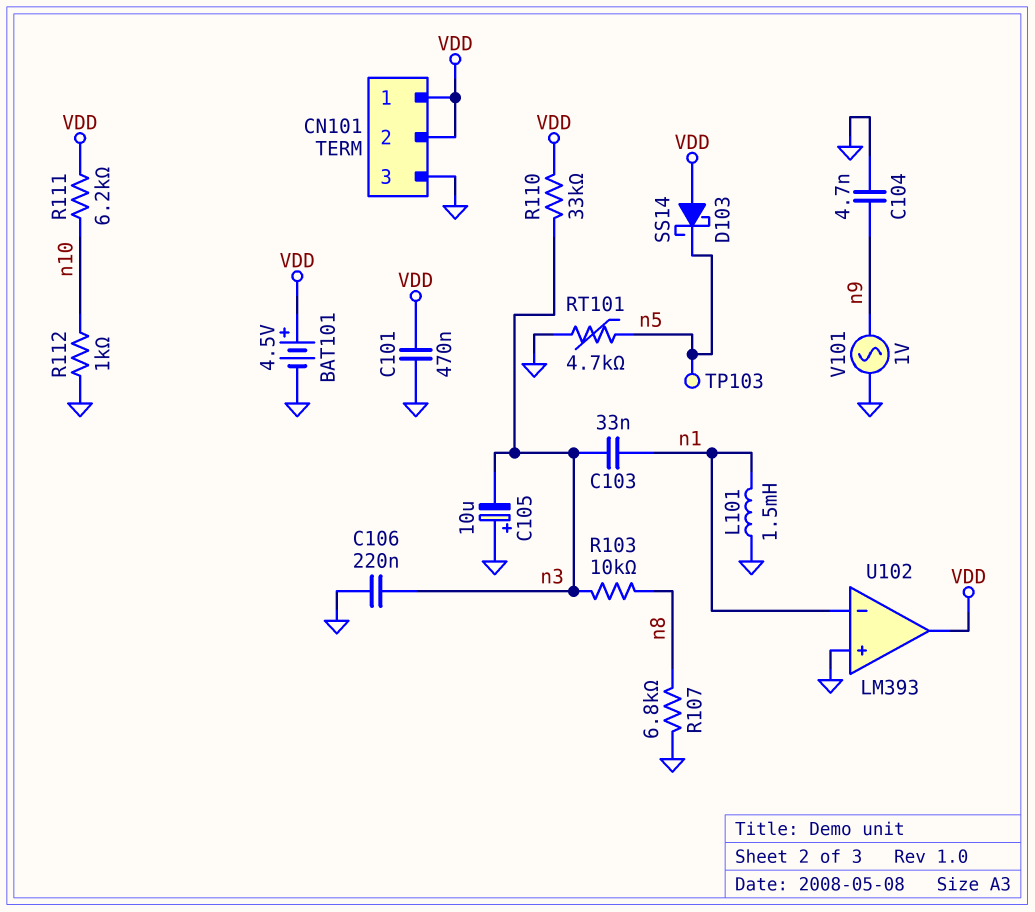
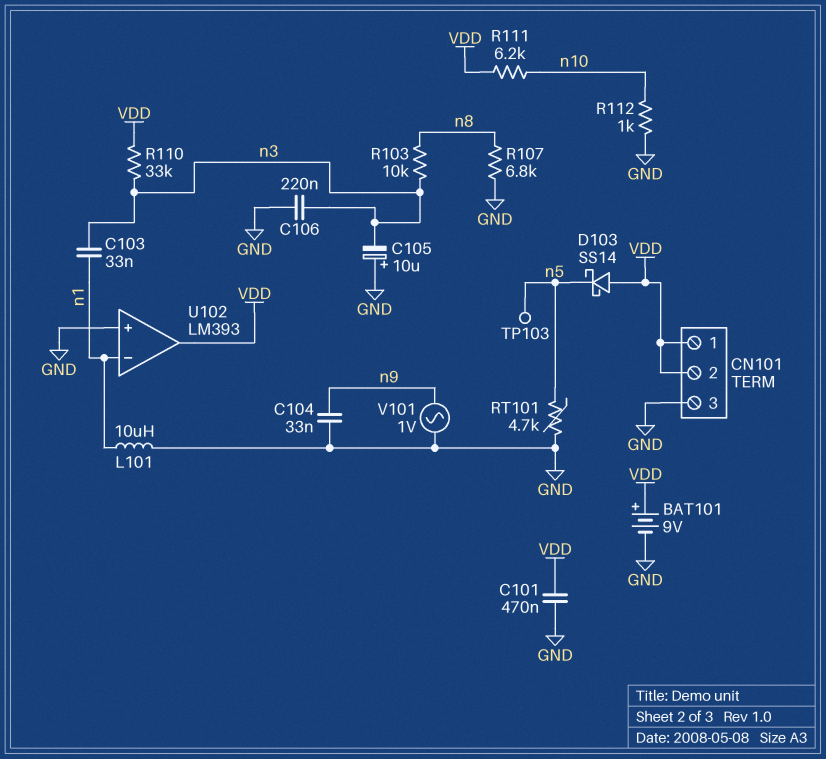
BAT101: 4.5V (plus VDD, minus GND) -> 9V (plus VDD, minus GND)
C104: 4.7nF (GND, n9) -> 33nF (GND, n9)
L101: 1.5mH (GND, n1) -> 10uH (GND, n1)

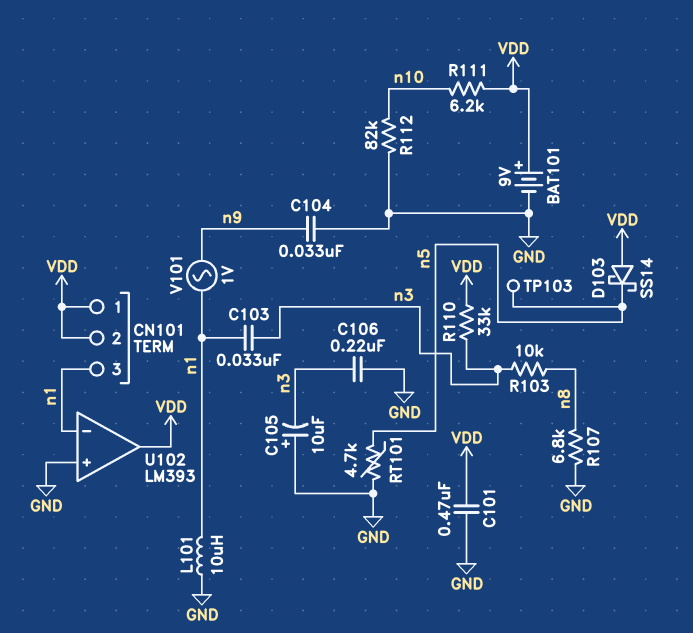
CN101 pin 3: GND -> n1
R112: 1k (GND, n10) -> 82k (GND, n10)
V101: AC 1V (GND, n9) -> AC 1V (n1, n9)

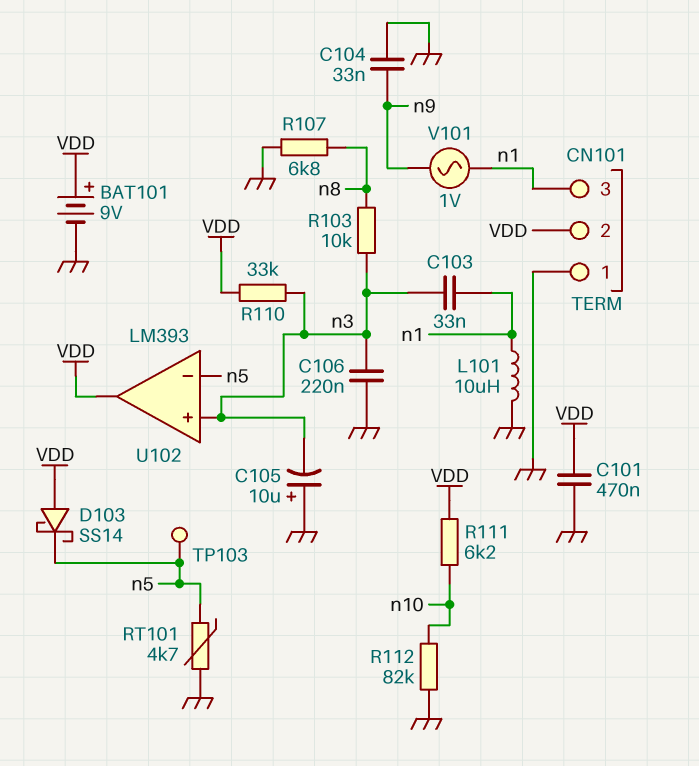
CN101 pin 1: VDD -> GND
U102 pin in+: GND -> n3
U102 pin in-: n1 -> n5

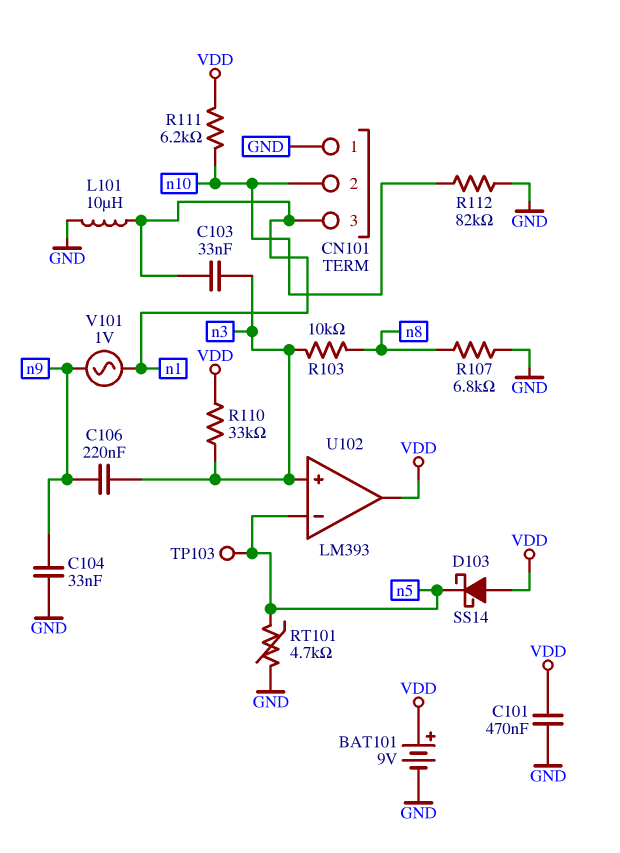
C105: 10uF (plus GND, minus n3) -> none
C106: 220nF (GND, n3) -> 220nF (n3, n9)
CN101 pin 2: VDD -> n10

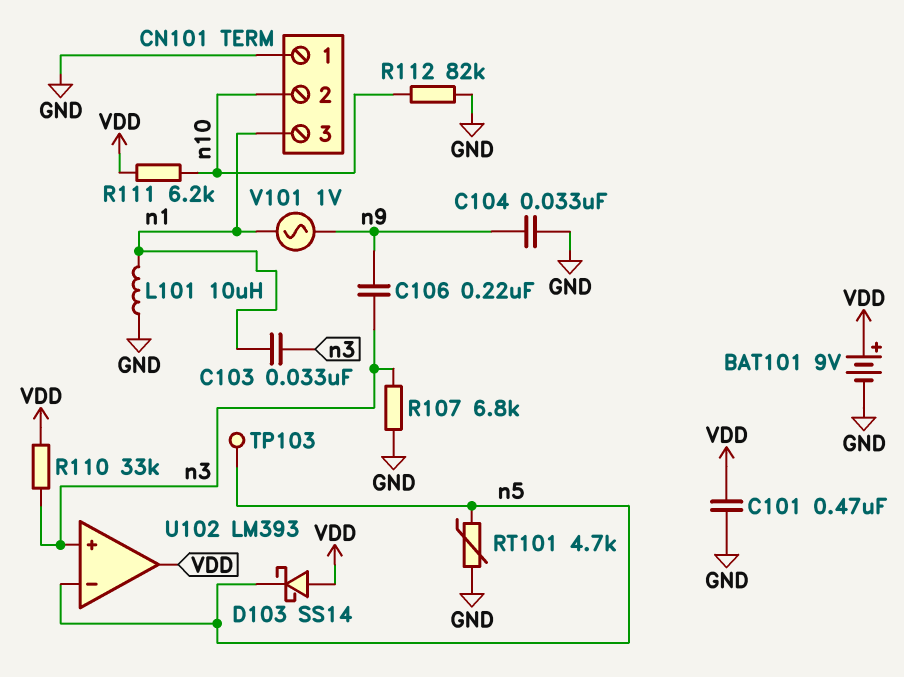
R103: 10k (n3, n8) -> none
R107: 6.8k (GND, n8) -> 6.8k (GND, n3)

